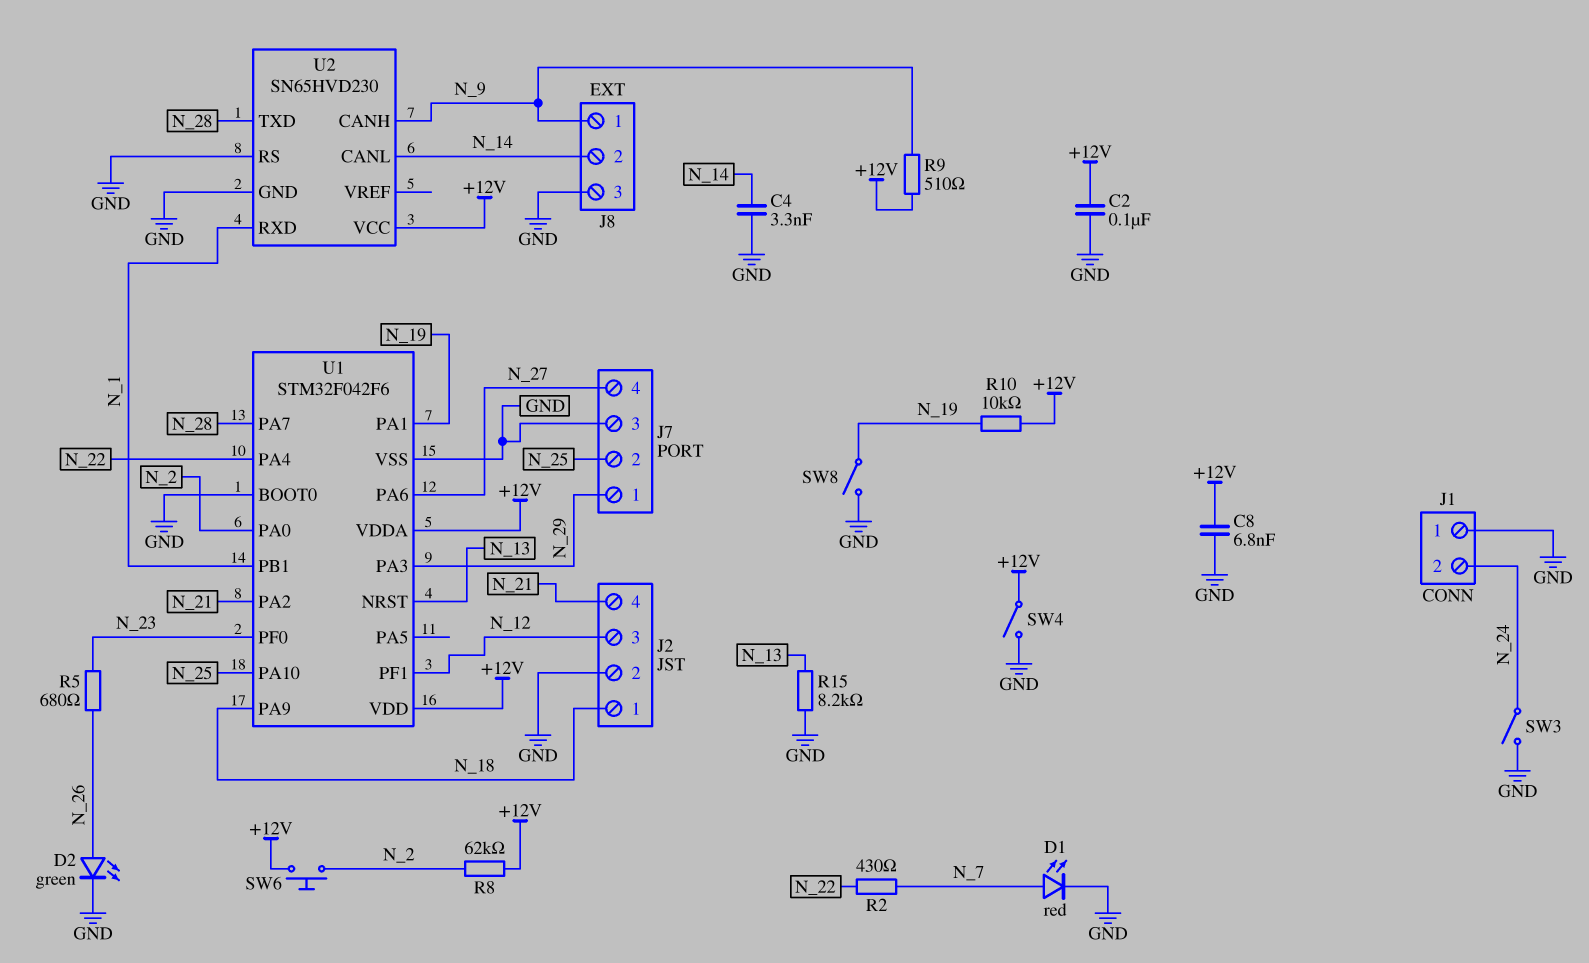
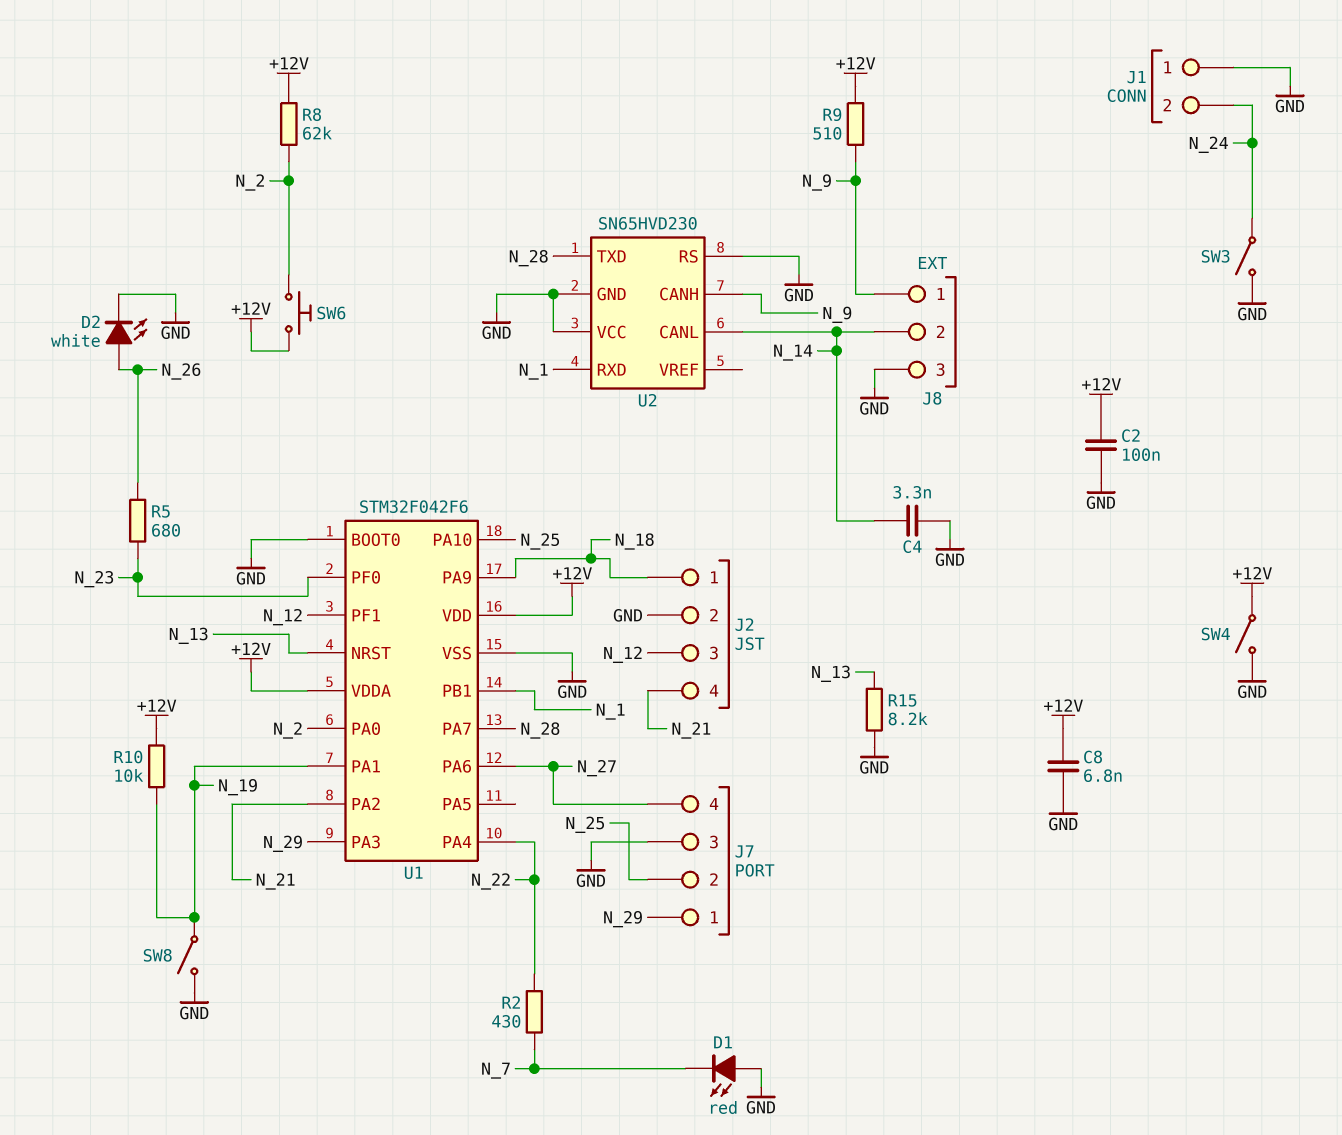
D1: LED red (A N_7, K GND) -> LED red (A GND, K N_7)
D2: LED green (A N_26, K GND) -> LED white (A N_26, K GND)
U2 pin VCC: +12V -> GND

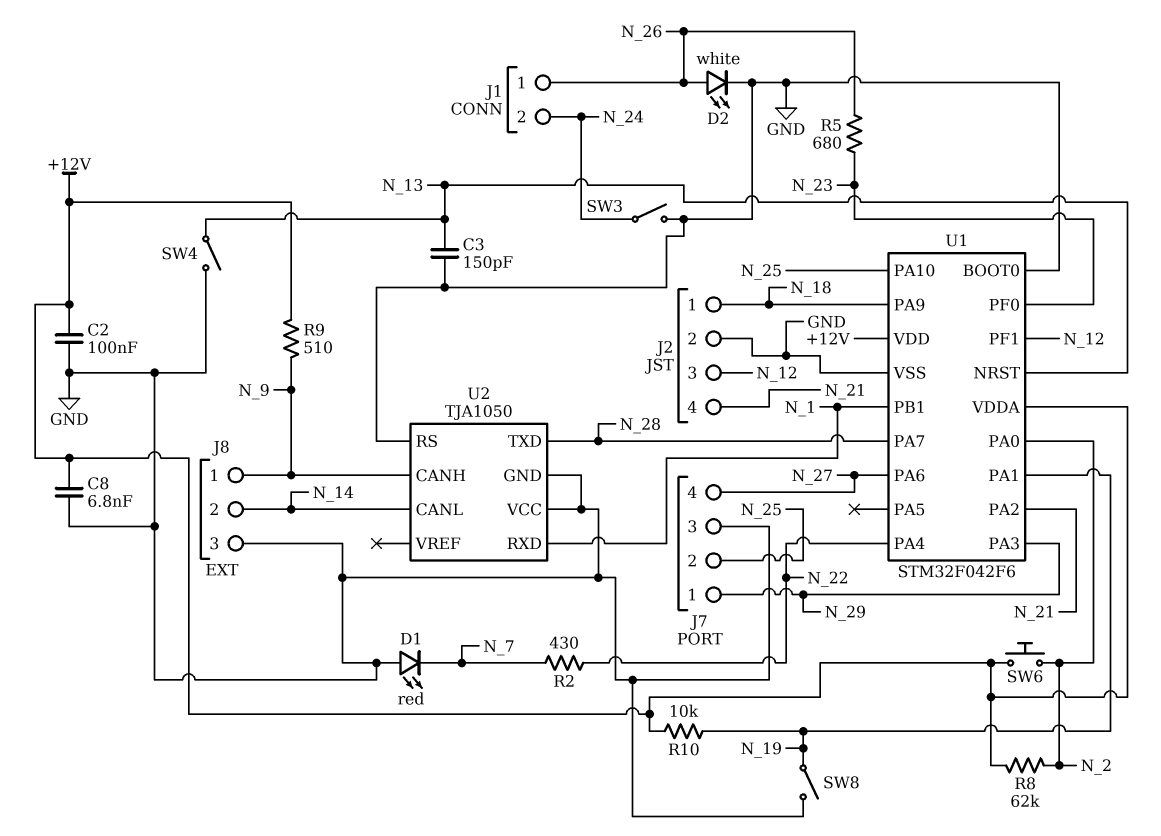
C3: none -> 150pF (GND, N_13)
C4: 3.3nF (GND, N_14) -> none
J1 pin 1: GND -> N_26
R15: 8.2k (GND, N_13) -> none
SW4: switch (+12V, GND) -> switch (GND, N_13)
U2: SN65HVD230 -> TJA1050

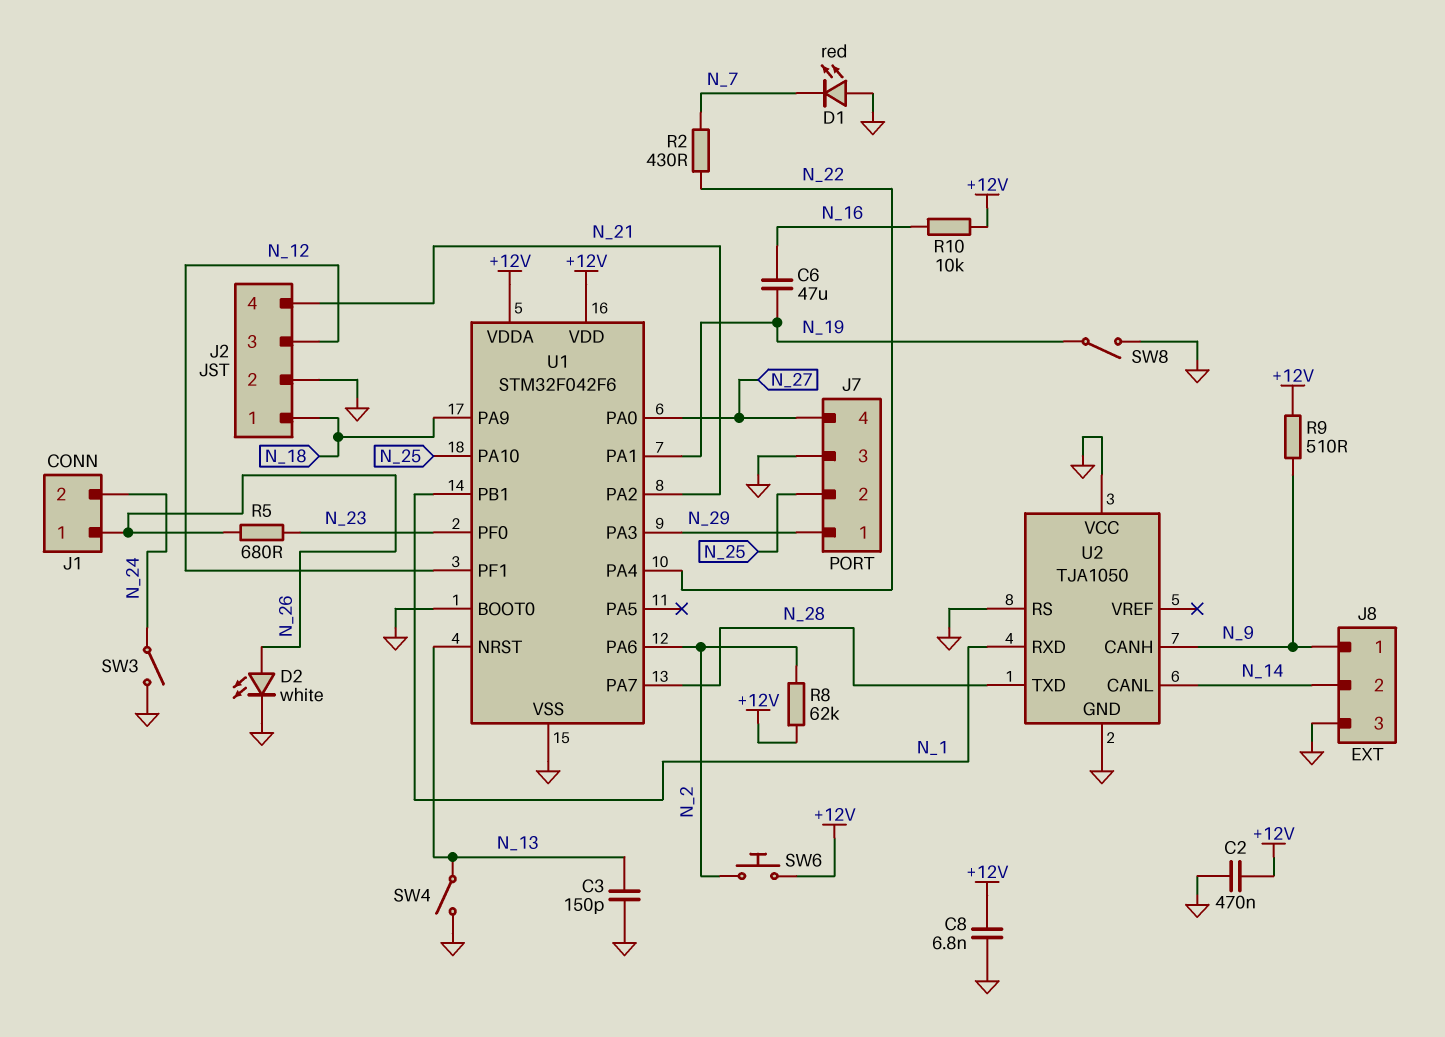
C2: 100nF (+12V, GND) -> 470nF (+12V, GND)
C6: none -> 47uF (N_16, N_19)
R10: 10k (+12V, N_19) -> 10k (+12V, N_16)
U1 pin PA0: N_2 -> N_27
U1 pin PA6: N_27 -> N_2

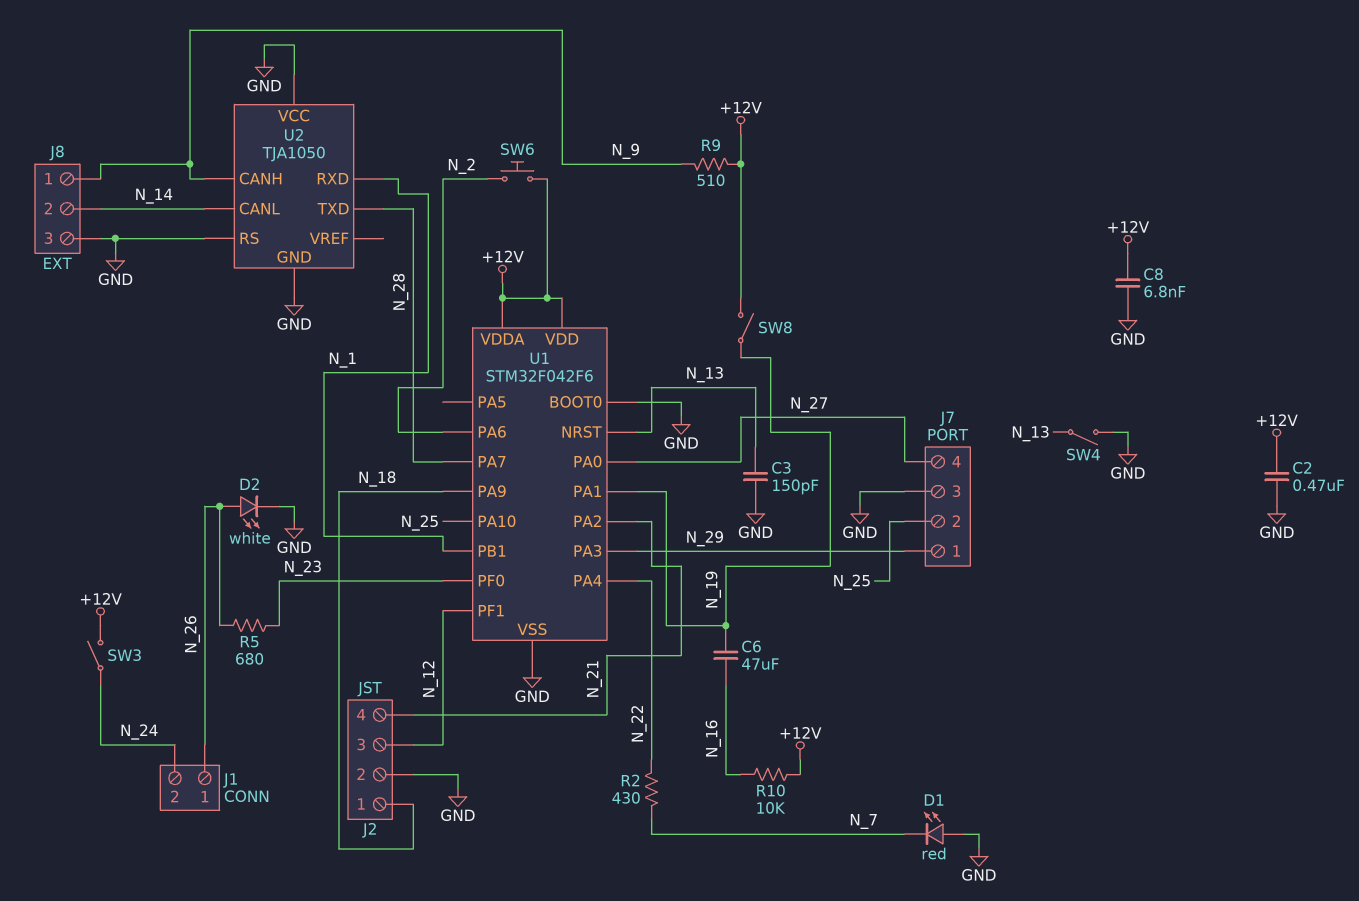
R8: 62k (+12V, N_2) -> none
SW3: switch (GND, N_24) -> switch (+12V, N_24)
SW8: switch (GND, N_19) -> switch (+12V, N_19)

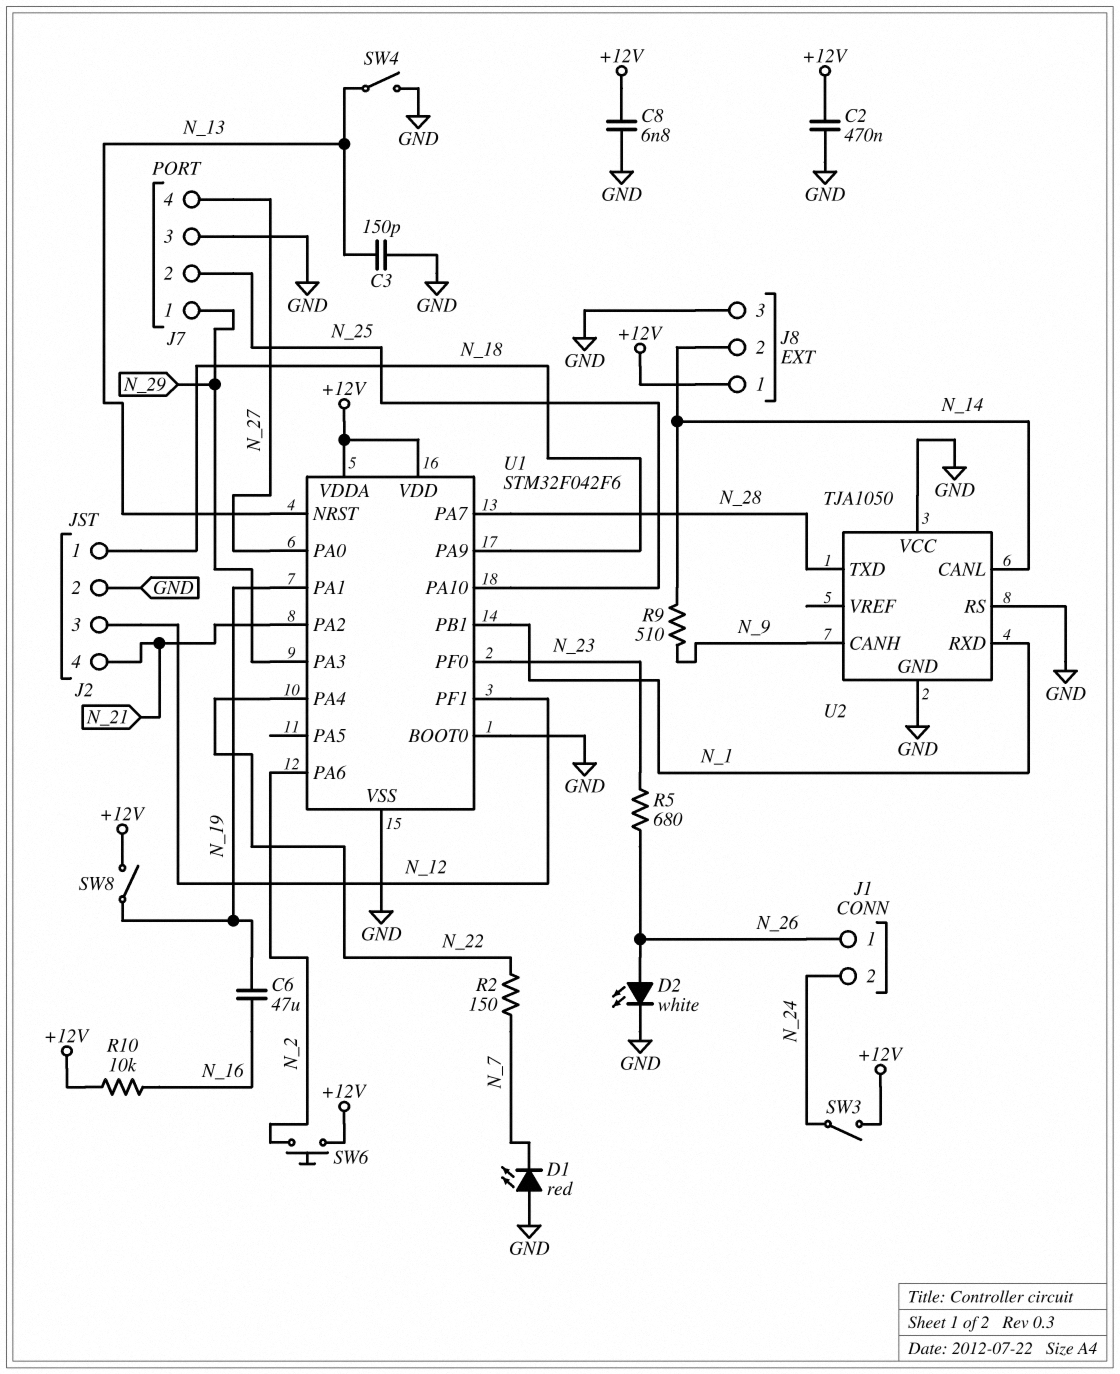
J8 pin 1: N_9 -> +12V
R2: 430 (N_7, N_22) -> 150 (N_7, N_22)
R9: 510 (+12V, N_9) -> 510 (N_9, N_14)

